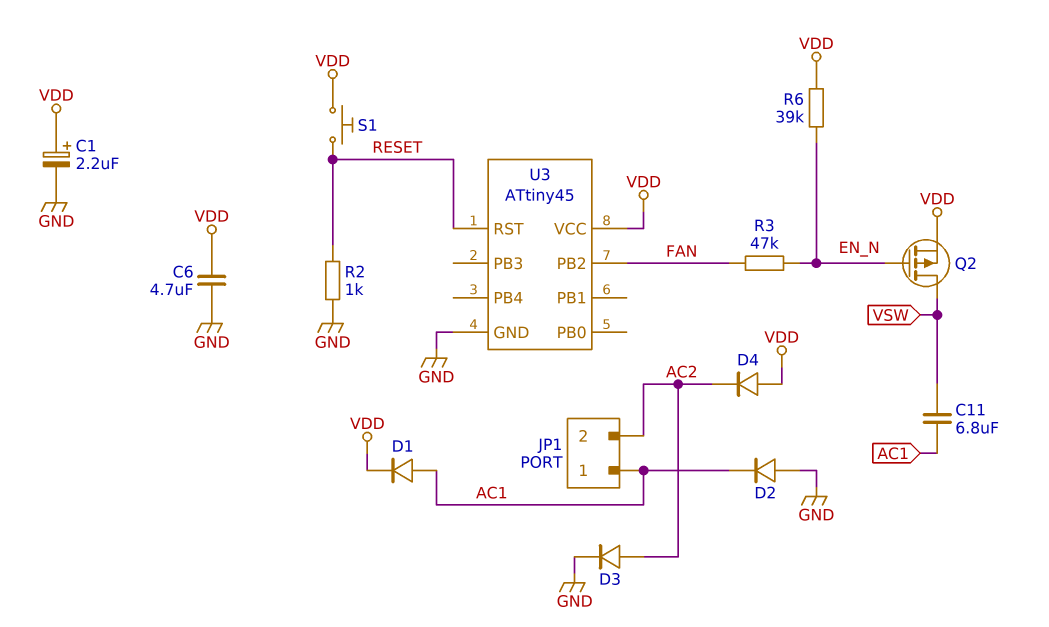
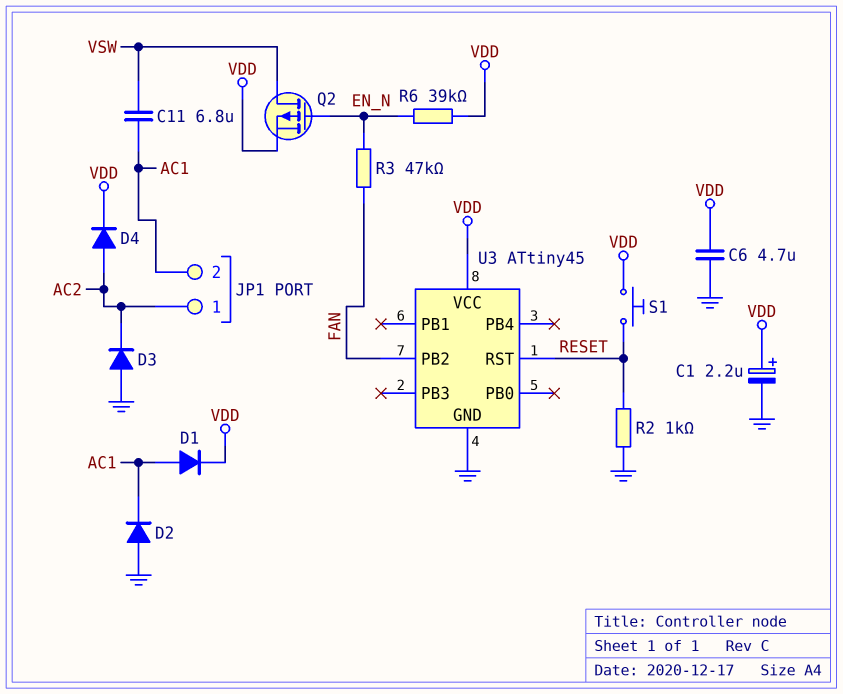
D3: diode (A AC2, K GND) -> diode (A GND, K AC2)
D4: diode (A VDD, K AC2) -> diode (A AC2, K VDD)
JP1 pin 1: AC1 -> AC2
JP1 pin 2: AC2 -> AC1

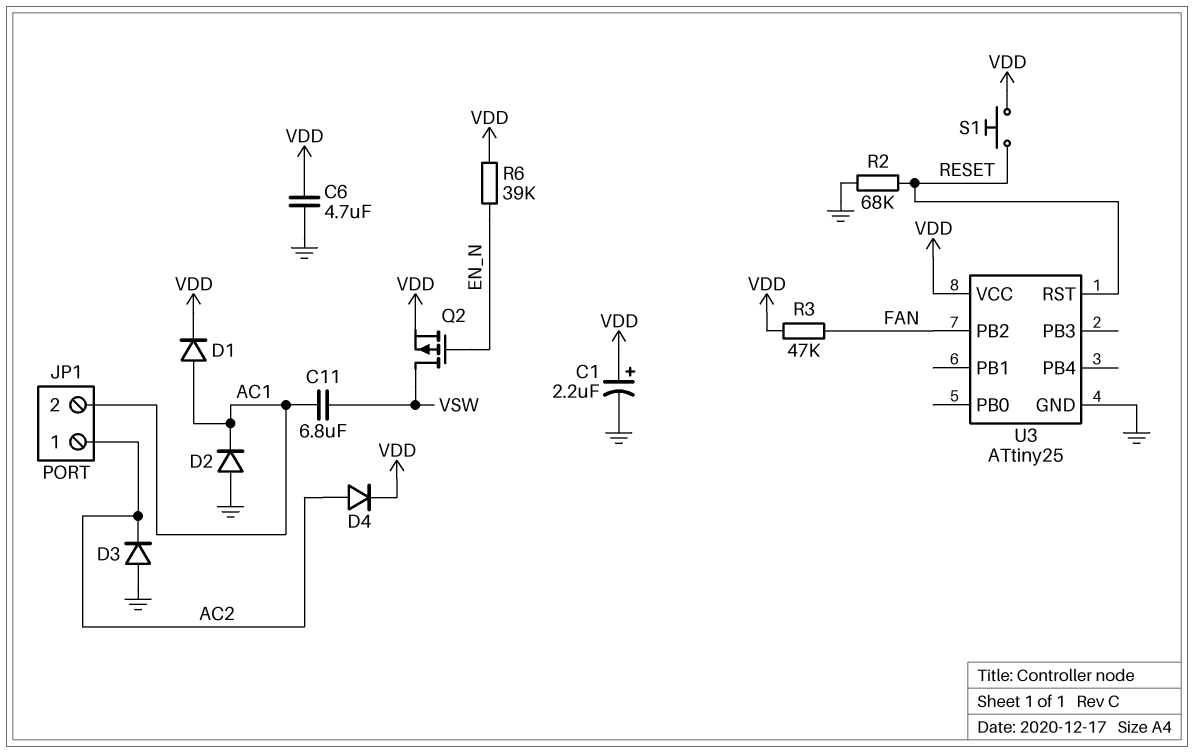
R2: 1k (GND, RESET) -> 68k (GND, RESET)
R3: 47k (EN_N, FAN) -> 47k (FAN, VDD)
U3: ATtiny45 -> ATtiny25

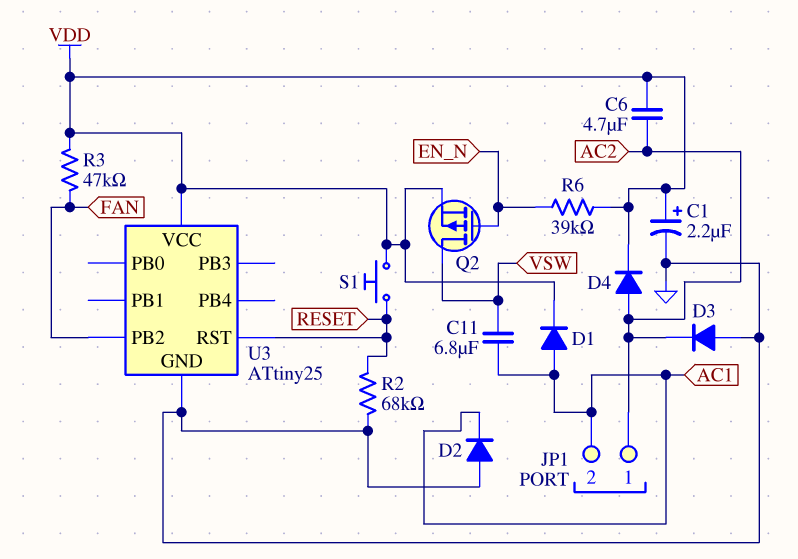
C6: 4.7uF (GND, VDD) -> 4.7uF (AC2, VDD)

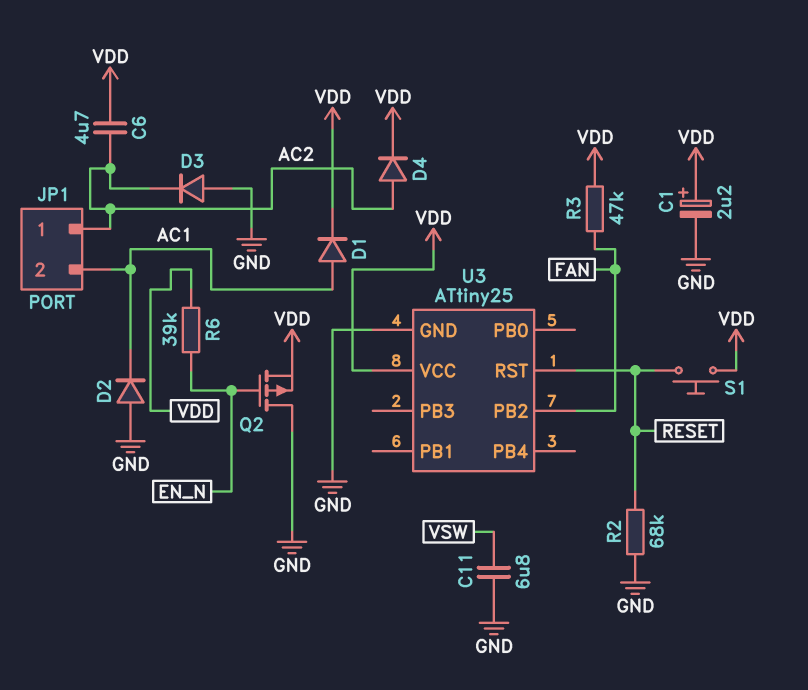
C11: 6.8uF (AC1, VSW) -> 6.8uF (GND, VSW)
Q2: PMOS (G EN_N, D VSW, S VDD) -> PMOS (G EN_N, D GND, S VDD)

